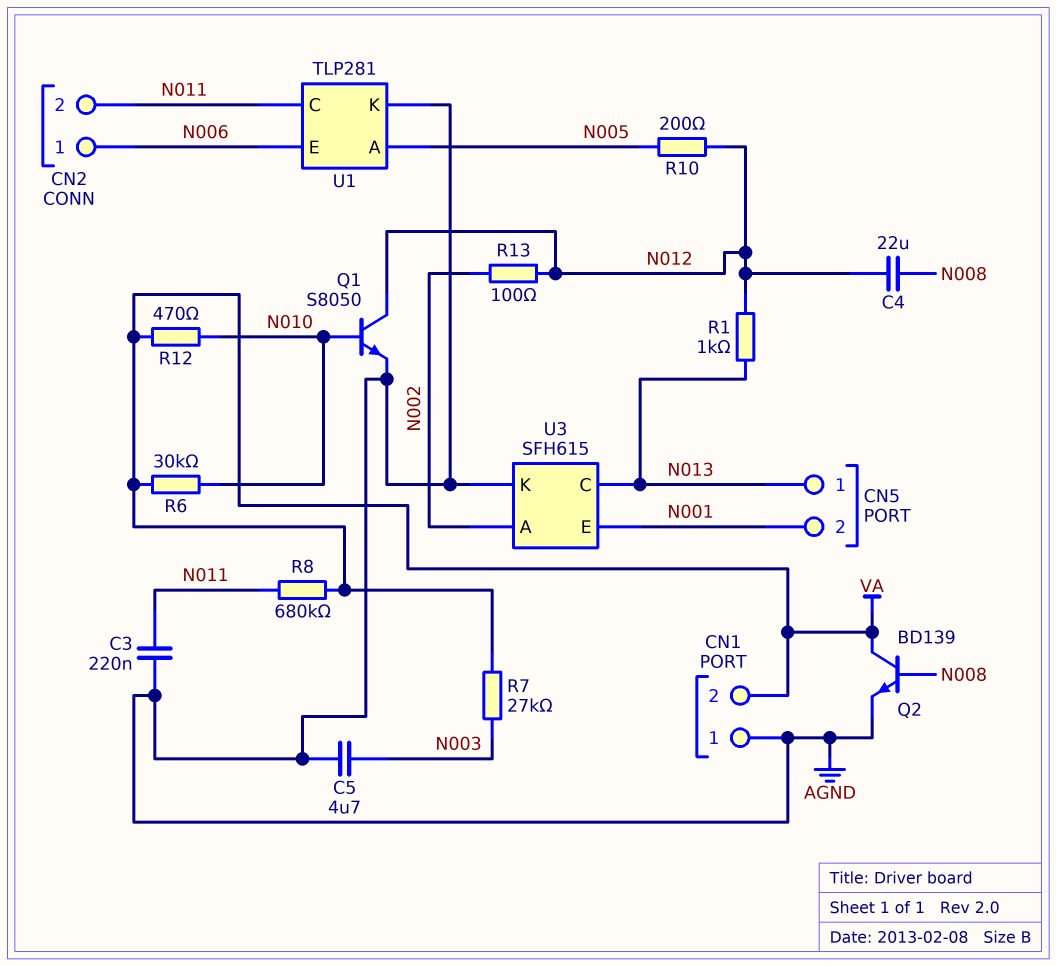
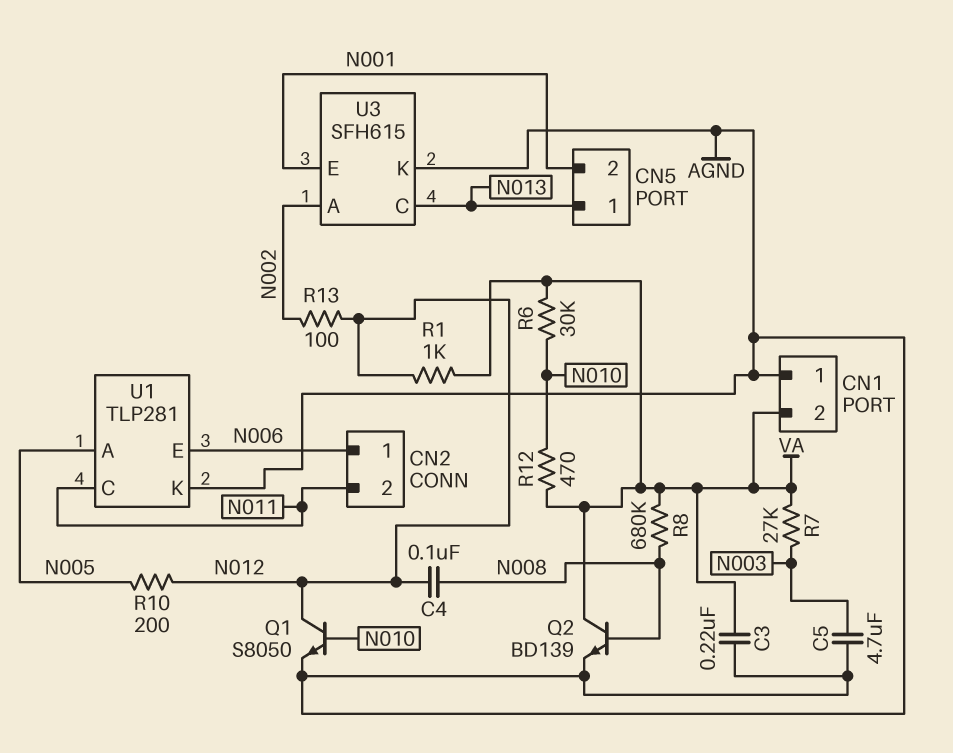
C3: 220nF (AGND, N011) -> 220nF (AGND, VA)
C4: 22uF (N008, N012) -> 100nF (N008, N012)
R1: 1k (N012, N013) -> 1k (N012, VA)
R8: 680k (N011, VA) -> 680k (N008, VA)

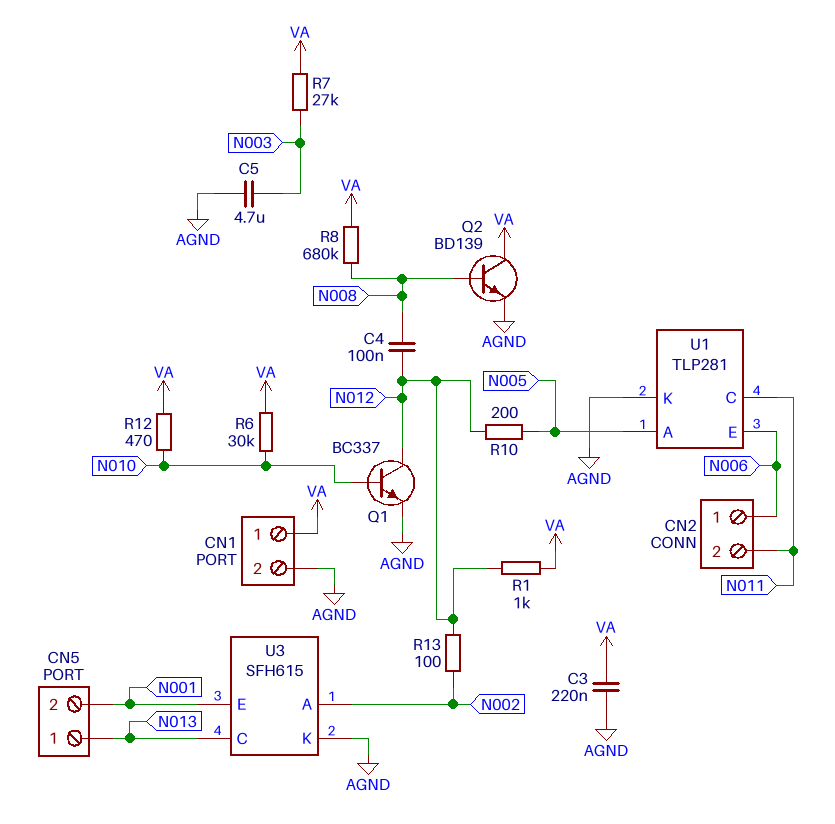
CN1 pin 1: AGND -> VA
CN1 pin 2: VA -> AGND
Q1: NPN S8050 (B N010, C N012, E AGND) -> NPN BC337 (B N010, C N012, E AGND)

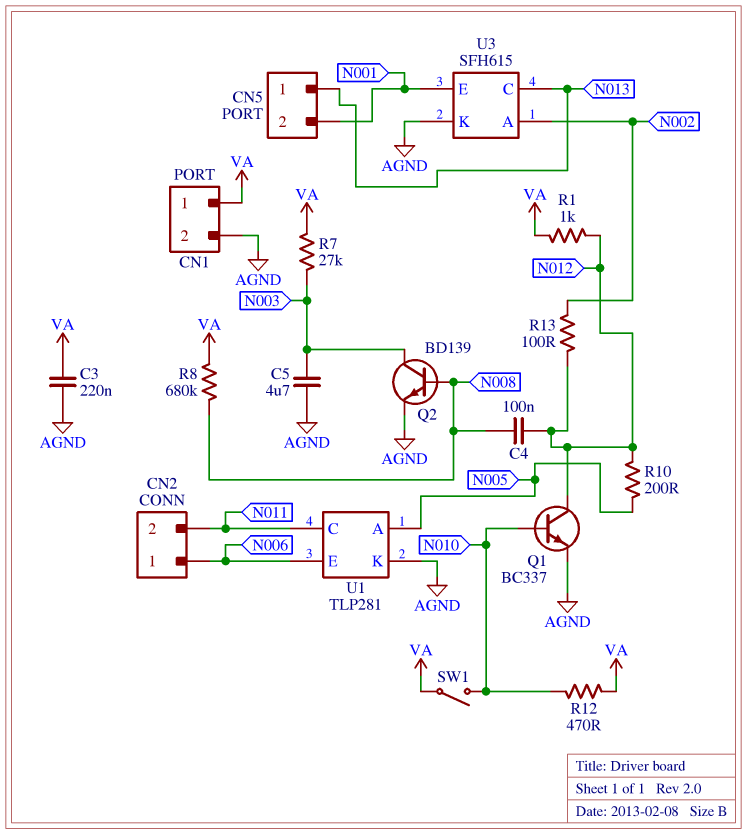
Q2: NPN BD139 (B N008, C VA, E AGND) -> NPN BD139 (B N008, C N003, E AGND)
R6: 30k (N010, VA) -> none
SW1: none -> switch (N010, VA)

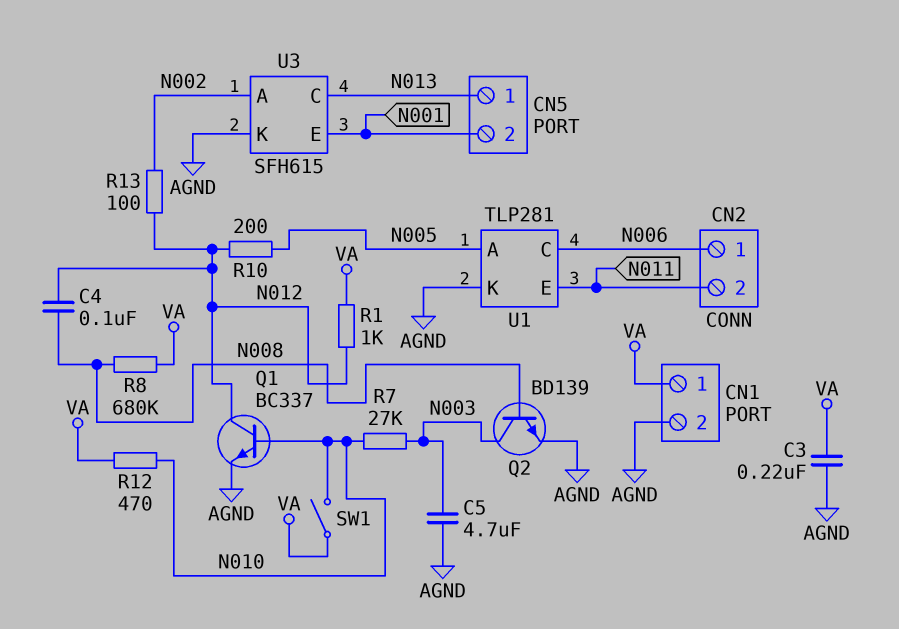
R7: 27k (N003, VA) -> 27k (N003, N010)
U1 pin C: N011 -> N006
U1 pin E: N006 -> N011

